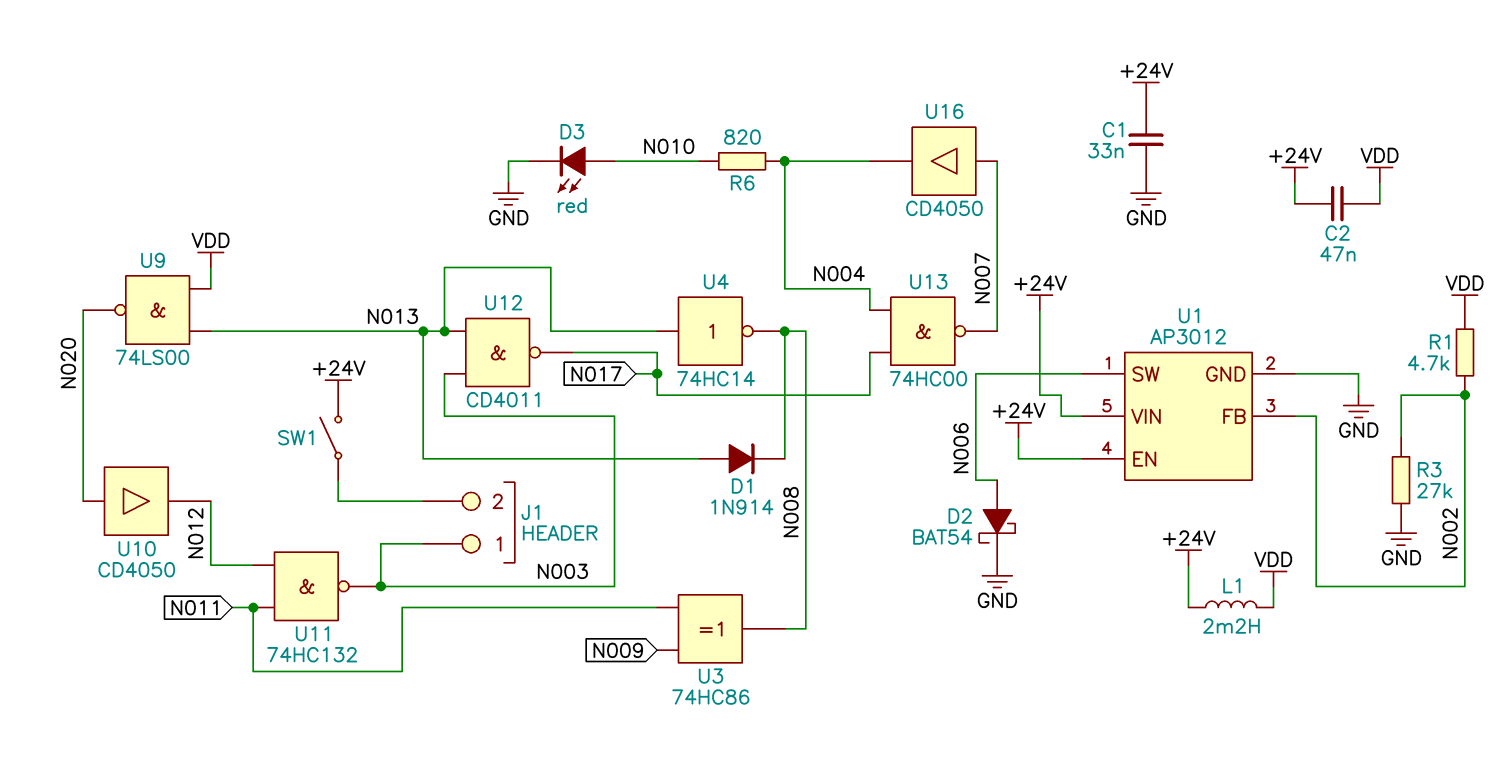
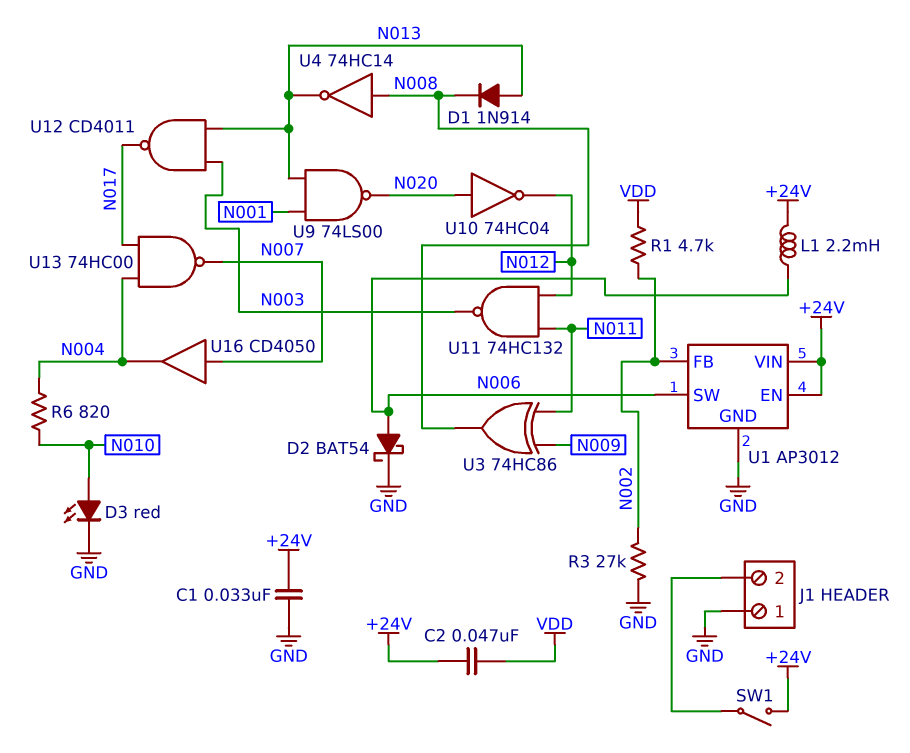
J1 pin 1: N003 -> GND
L1: 2.2mH (+24V, VDD) -> 2.2mH (+24V, N006)
U4: NOT 74HC14 (in N013, out N008) -> NOT 74HC14 (in N008, out N013)
U9: NAND 74LS00 (in N013, in VDD, out N020) -> NAND 74LS00 (in N001, in N013, out N020)
U10: buffer CD4050 (in N020, out N012) -> NOT 74HC04 (in N020, out N012)

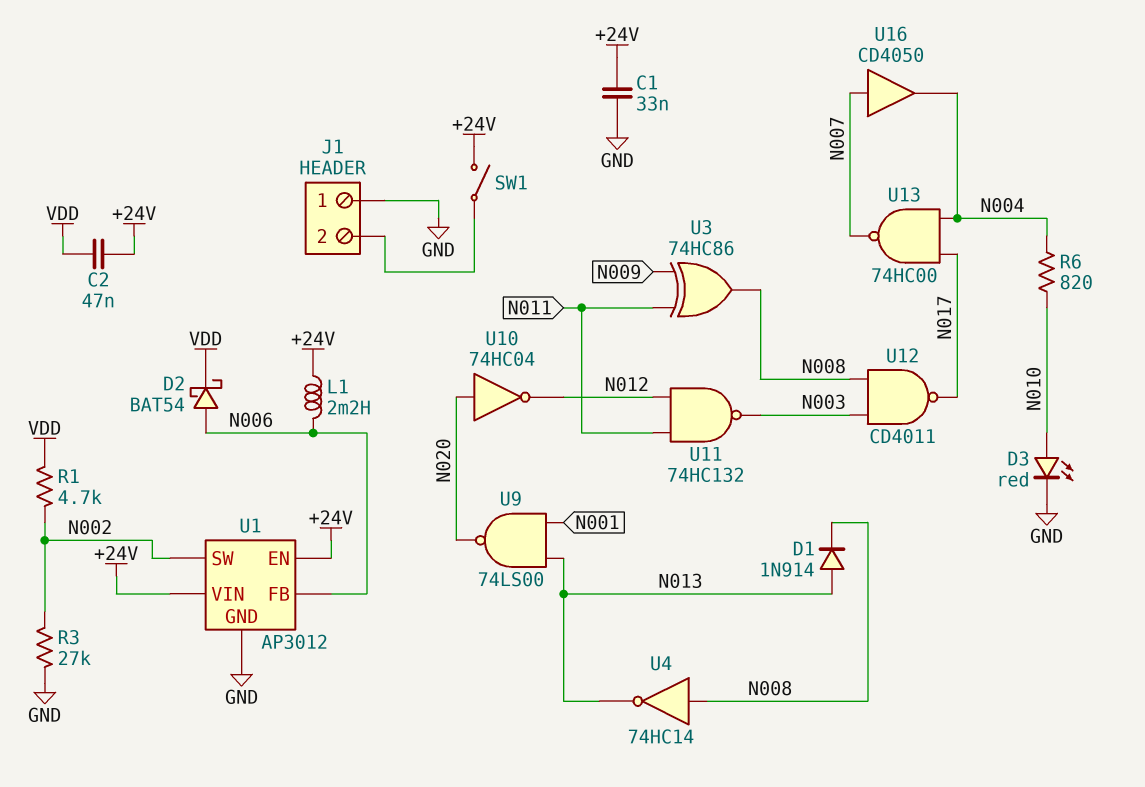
D2: schottky BAT54 (A N006, K GND) -> schottky BAT54 (A N006, K VDD)
U1 pin FB: N002 -> N006
U1 pin SW: N006 -> N002
U12: NAND CD4011 (in N003, in N013, out N017) -> NAND CD4011 (in N003, in N008, out N017)

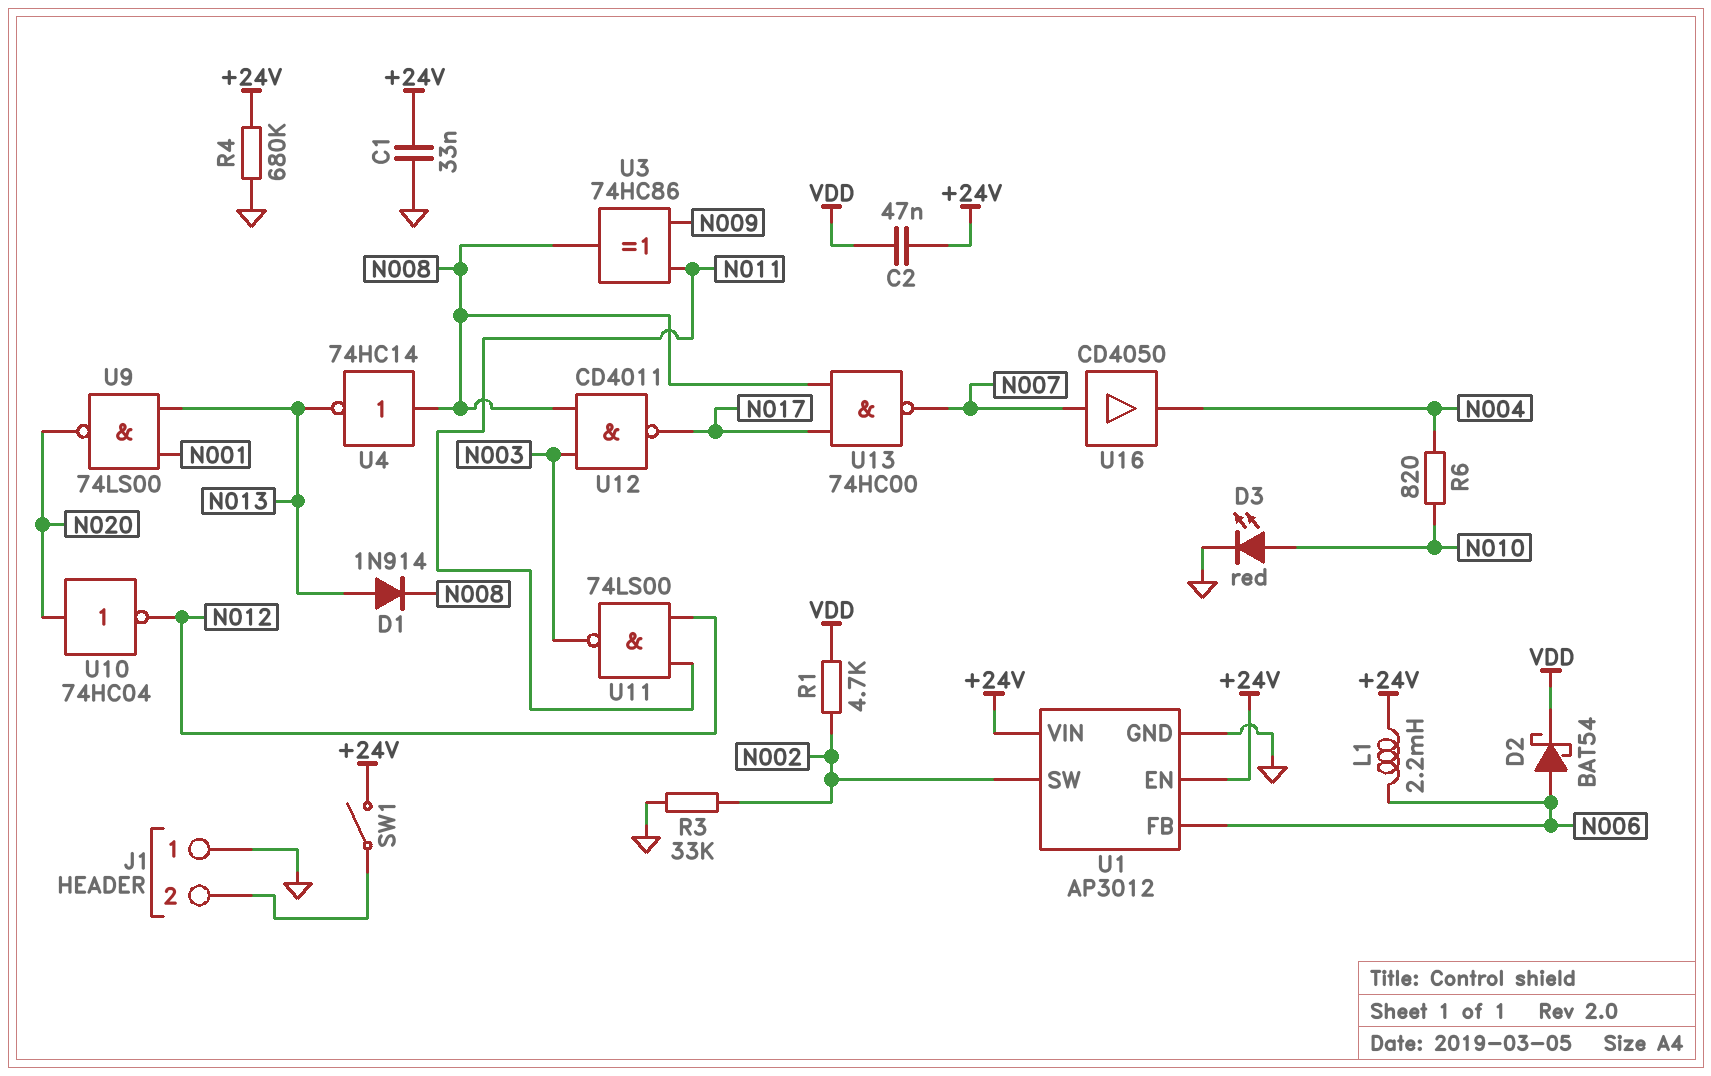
R3: 27k (GND, N002) -> 33k (GND, N002)
R4: none -> 680k (+24V, GND)
U11: NAND 74HC132 (in N011, in N012, out N003) -> NAND 74LS00 (in N011, in N012, out N003)
U13: NAND 74HC00 (in N004, in N017, out N007) -> NAND 74HC00 (in N008, in N017, out N007)

